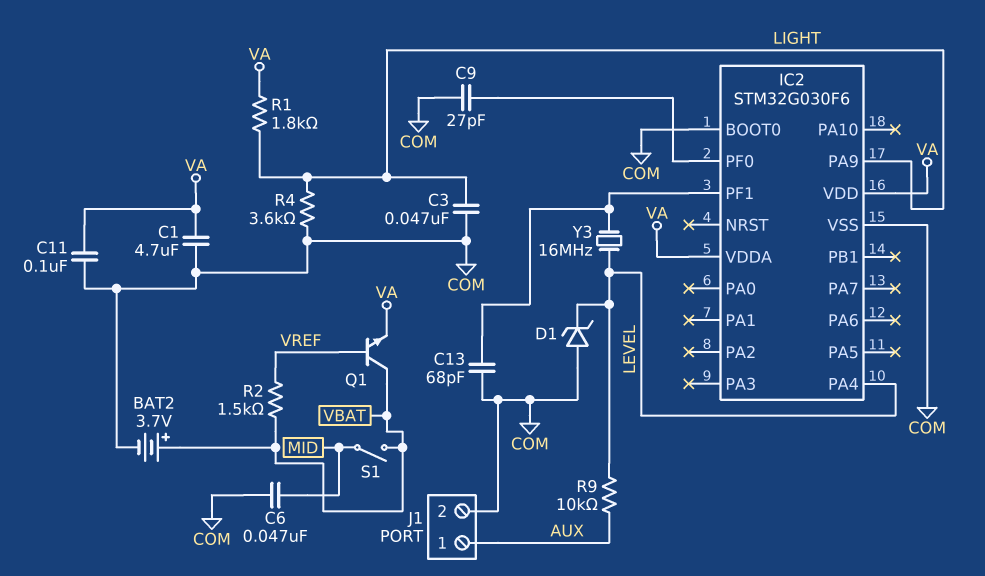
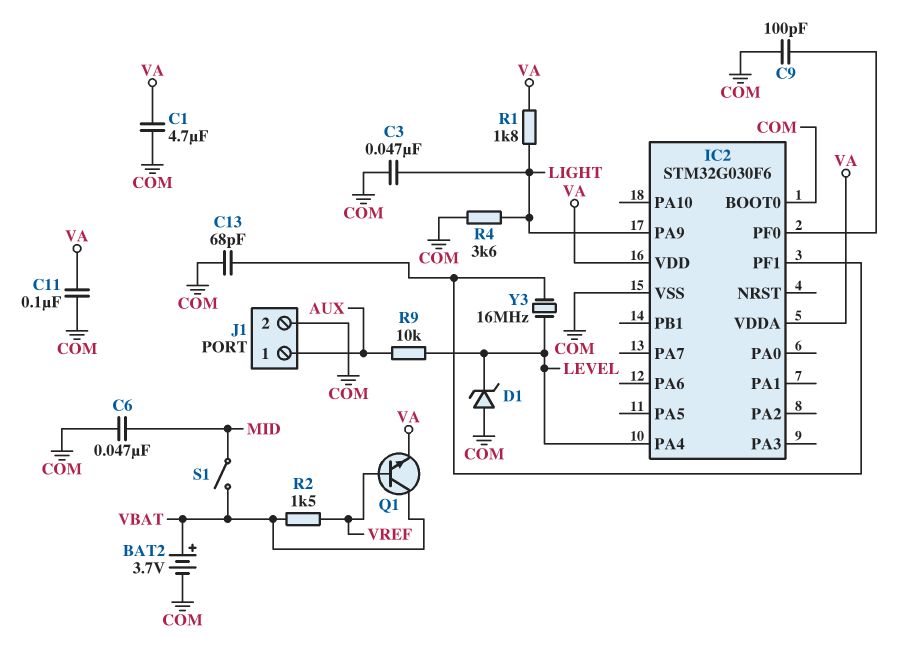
C9: 27pF (COM, IC2/PF0) -> 100pF (COM, IC2/PF0)

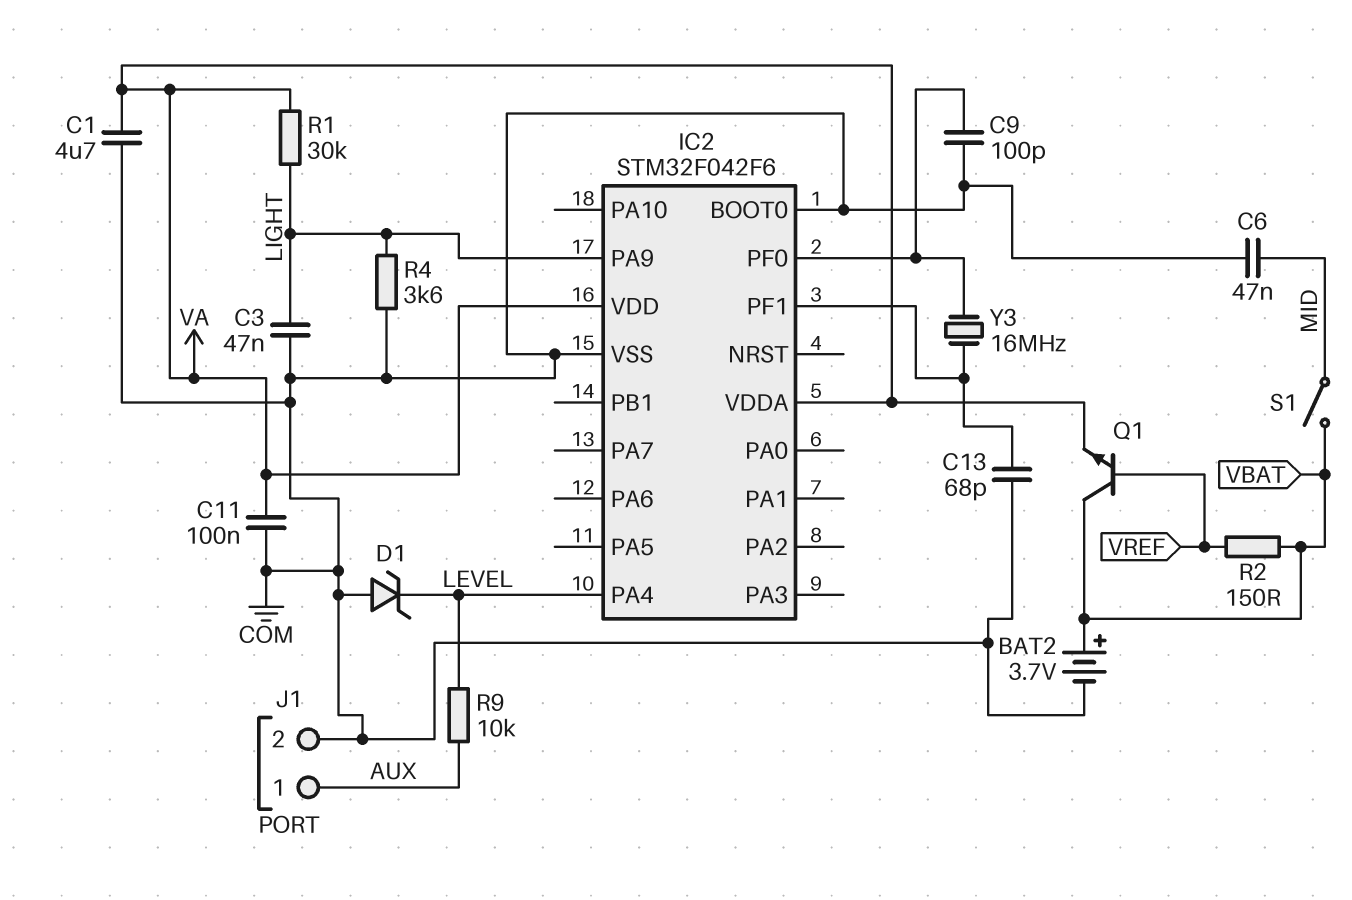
IC2: STM32G030F6 -> STM32F042F6
R1: 1.8k (LIGHT, VA) -> 30k (LIGHT, VA)
R2: 1.5k (VBAT, VREF) -> 150 (VBAT, VREF)
Y3: 16MHz (IC2/PF1, LEVEL) -> 16MHz (IC2/PF0, IC2/PF1)

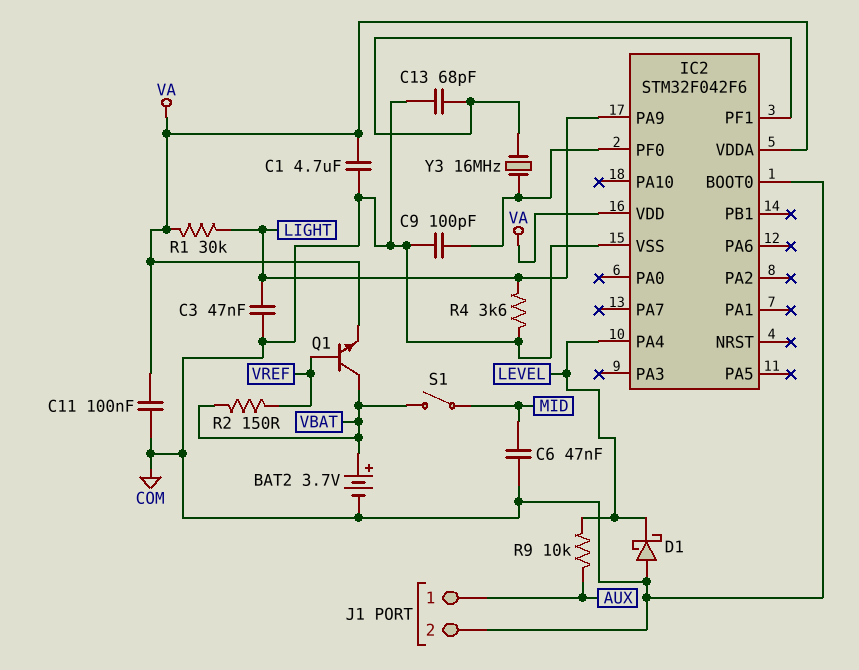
D1: zener (A COM, K LEVEL) -> schottky (A COM, K LEVEL)

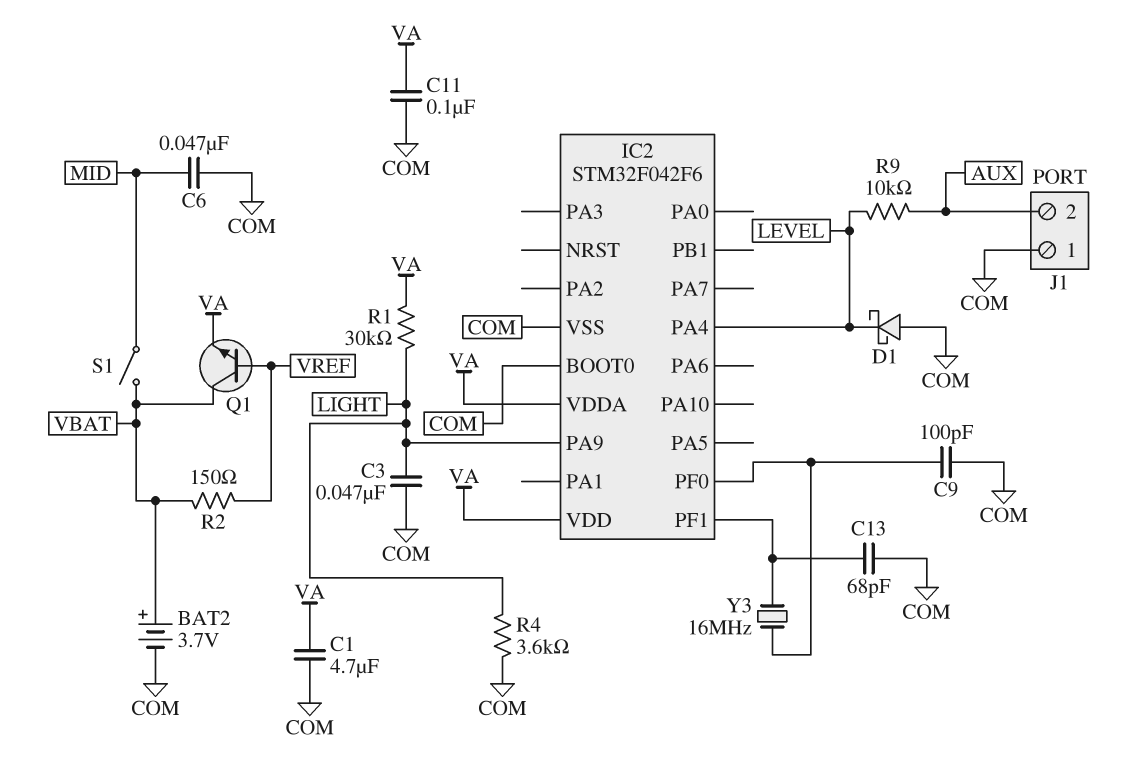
J1 pin 1: AUX -> COM
J1 pin 2: COM -> AUX

